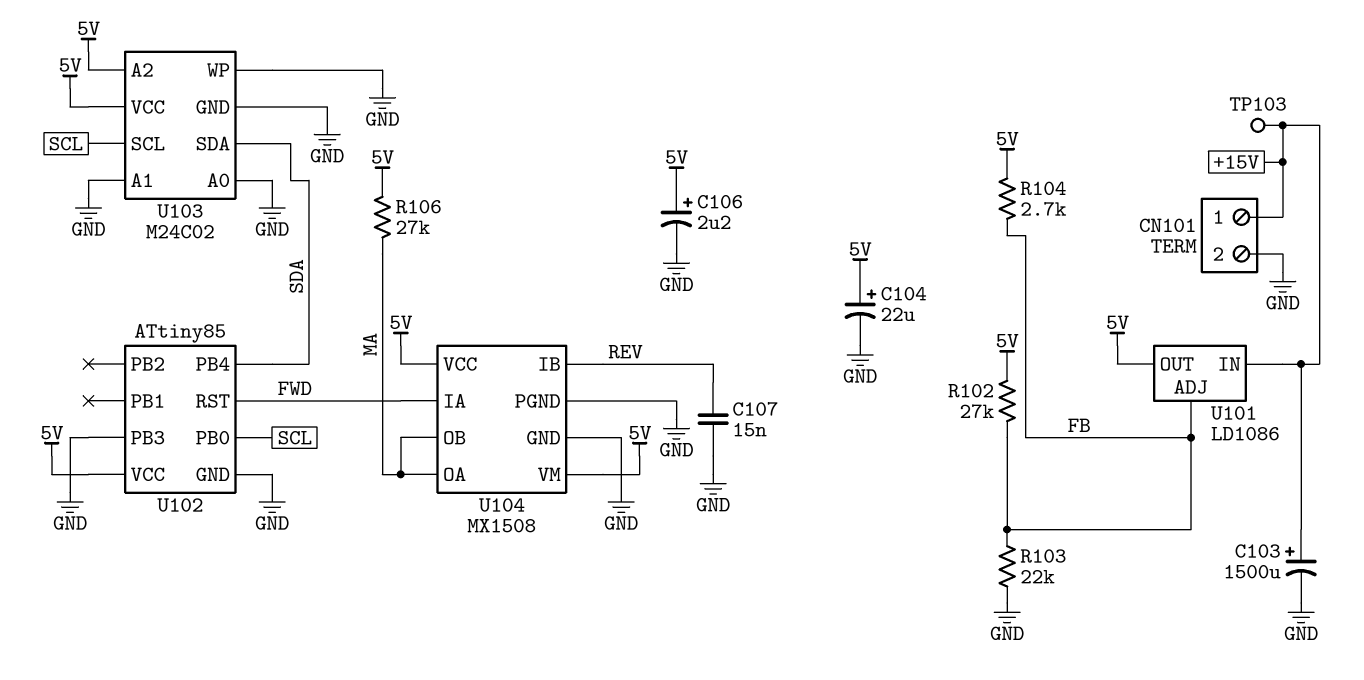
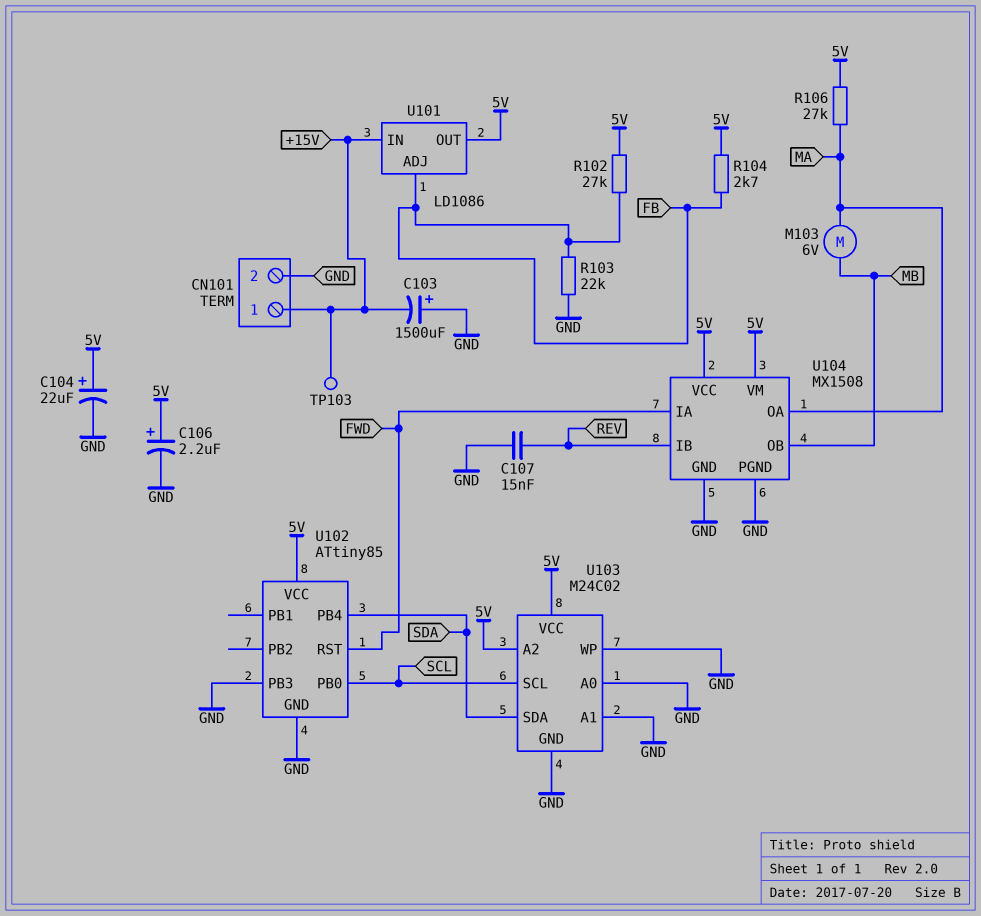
C103: 1500uF (plus +15V, minus GND) -> 1500uF (plus GND, minus +15V)
M103: none -> motor 6V (MA, MB)
U104 pin OB: MA -> MB

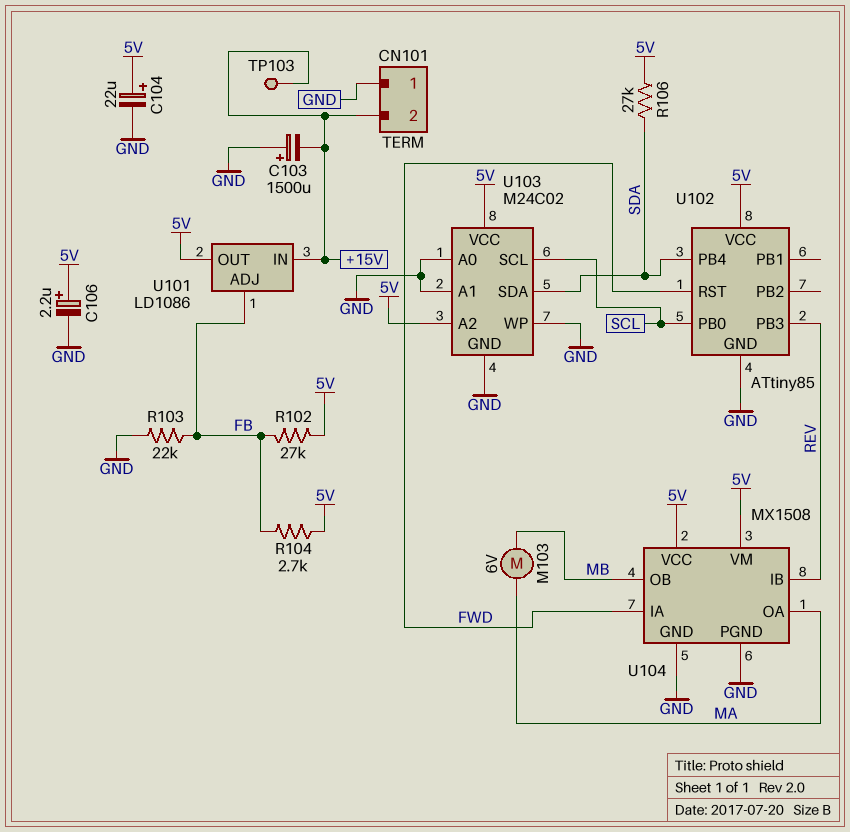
C107: 15nF (GND, REV) -> none
CN101 pin 1: +15V -> GND
CN101 pin 2: GND -> +15V
R106: 27k (5V, MA) -> 27k (5V, SDA)
U102 pin PB3: GND -> REV

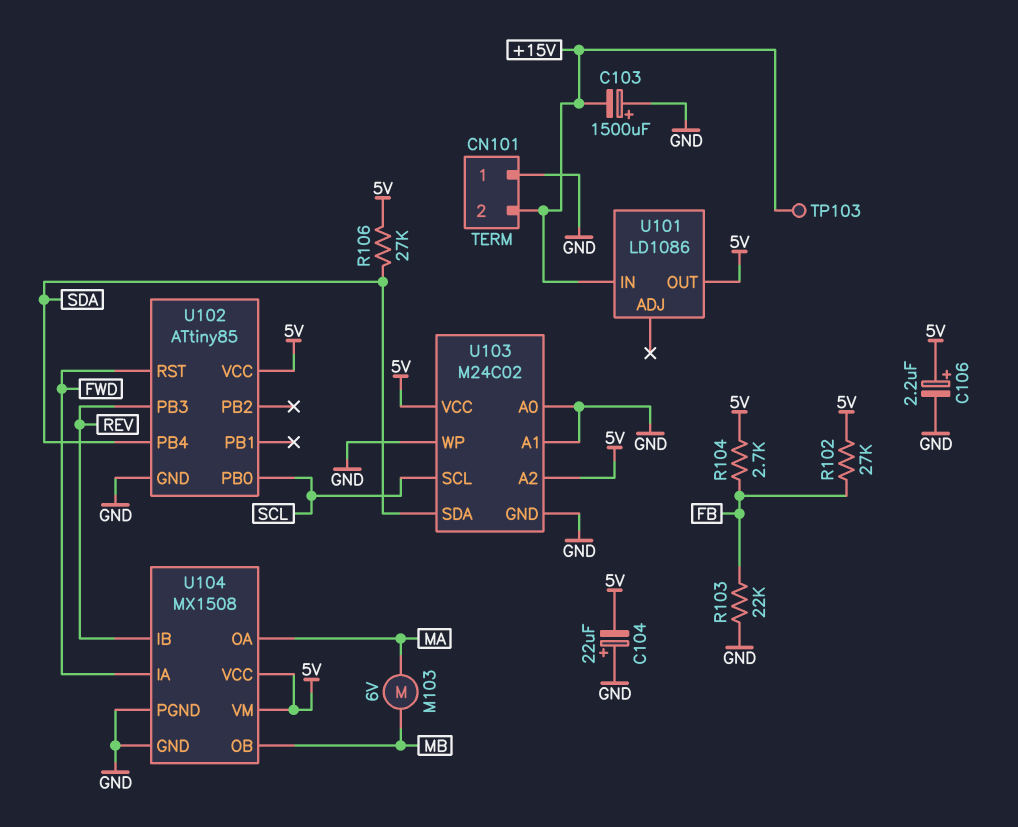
C104: 22uF (plus 5V, minus GND) -> 22uF (plus GND, minus 5V)
U101 pin ADJ: FB -> none

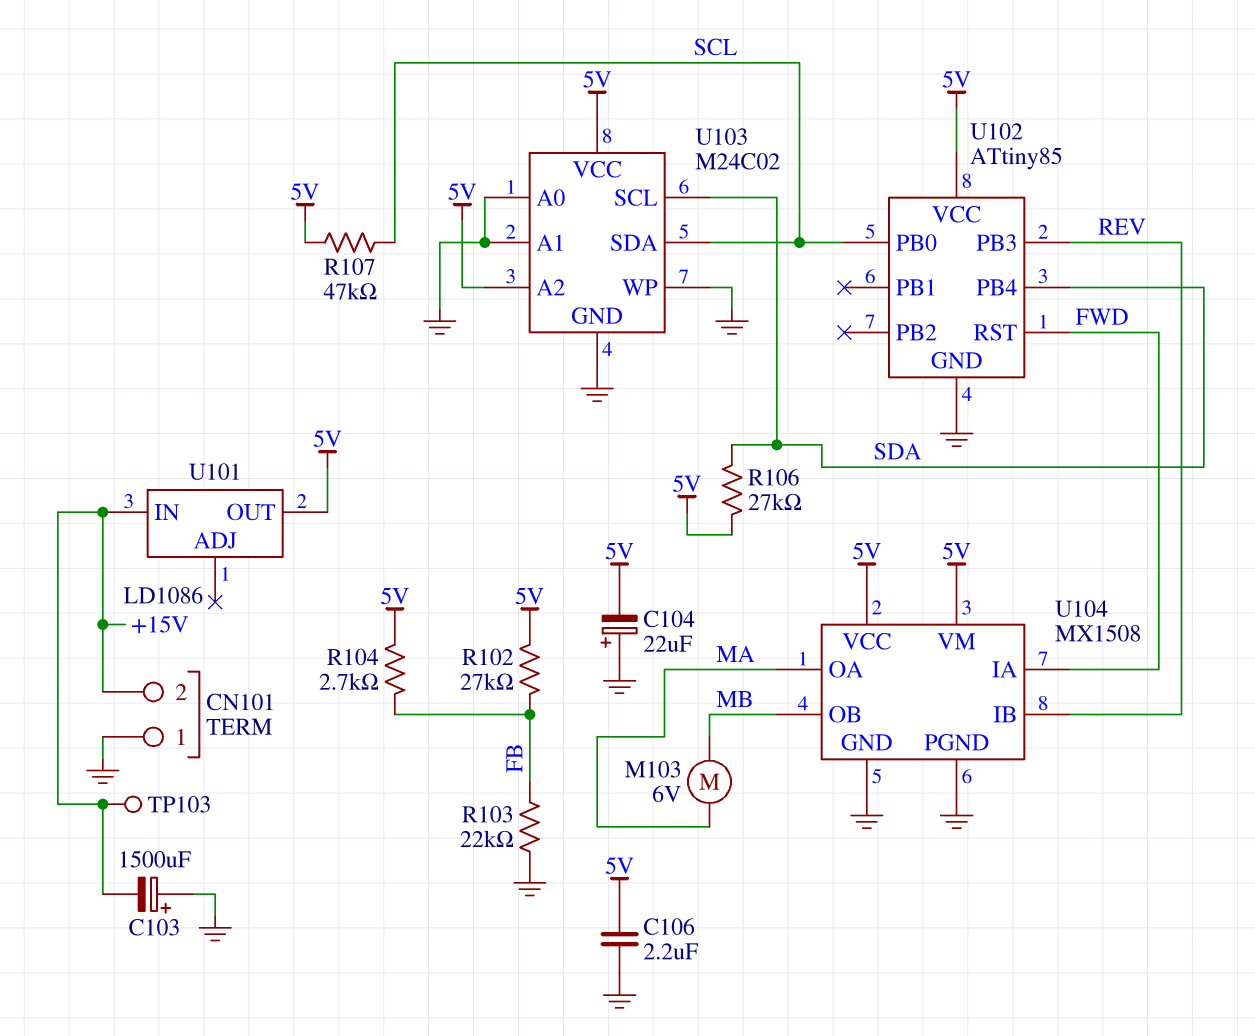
C106: 2.2uF (plus 5V, minus GND) -> 2.2uF (5V, GND)
R107: none -> 47k (5V, SCL)
U103 pin SCL: SCL -> SDA
U103 pin SDA: SDA -> SCL

